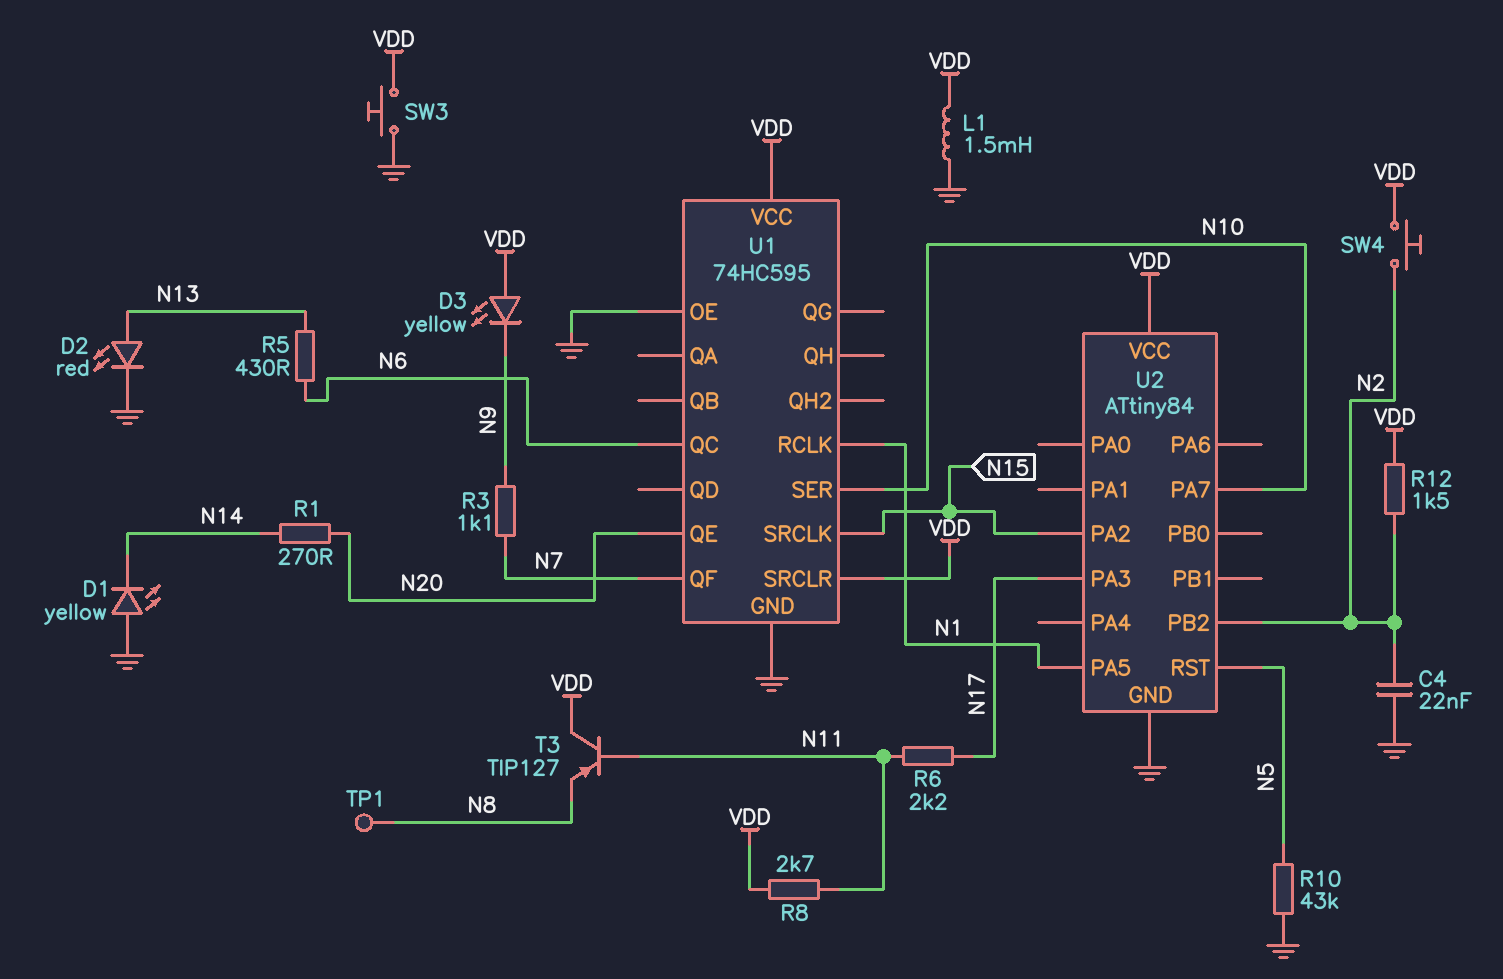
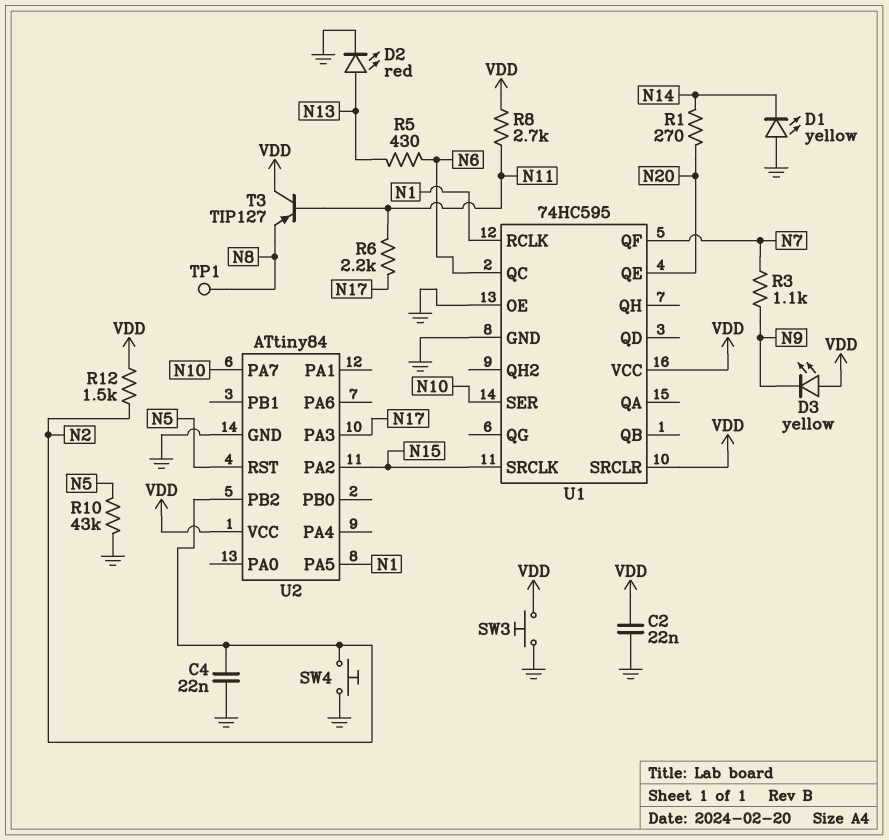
C2: none -> 22nF (GND, VDD)
L1: 1.5mH (GND, VDD) -> none
SW4: button (N2, VDD) -> button (GND, N2)

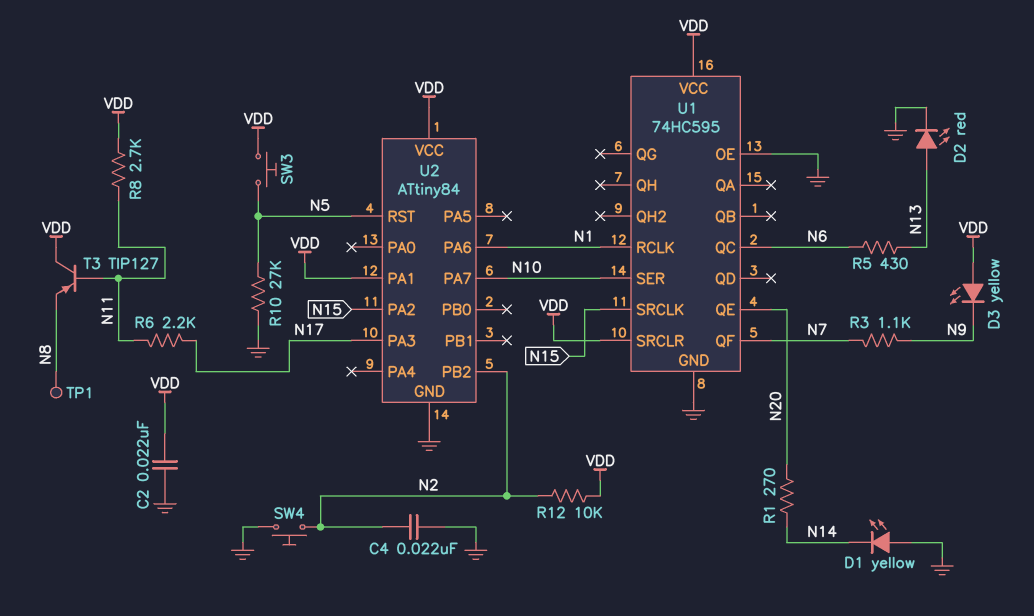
R10: 43k (GND, N5) -> 27k (GND, N5)
R12: 1.5k (N2, VDD) -> 10k (N2, VDD)
SW3: button (GND, VDD) -> button (N5, VDD)
U2 pin PA1: none -> VDD
U2 pin PA5: N1 -> none
U2 pin PA6: none -> N1

